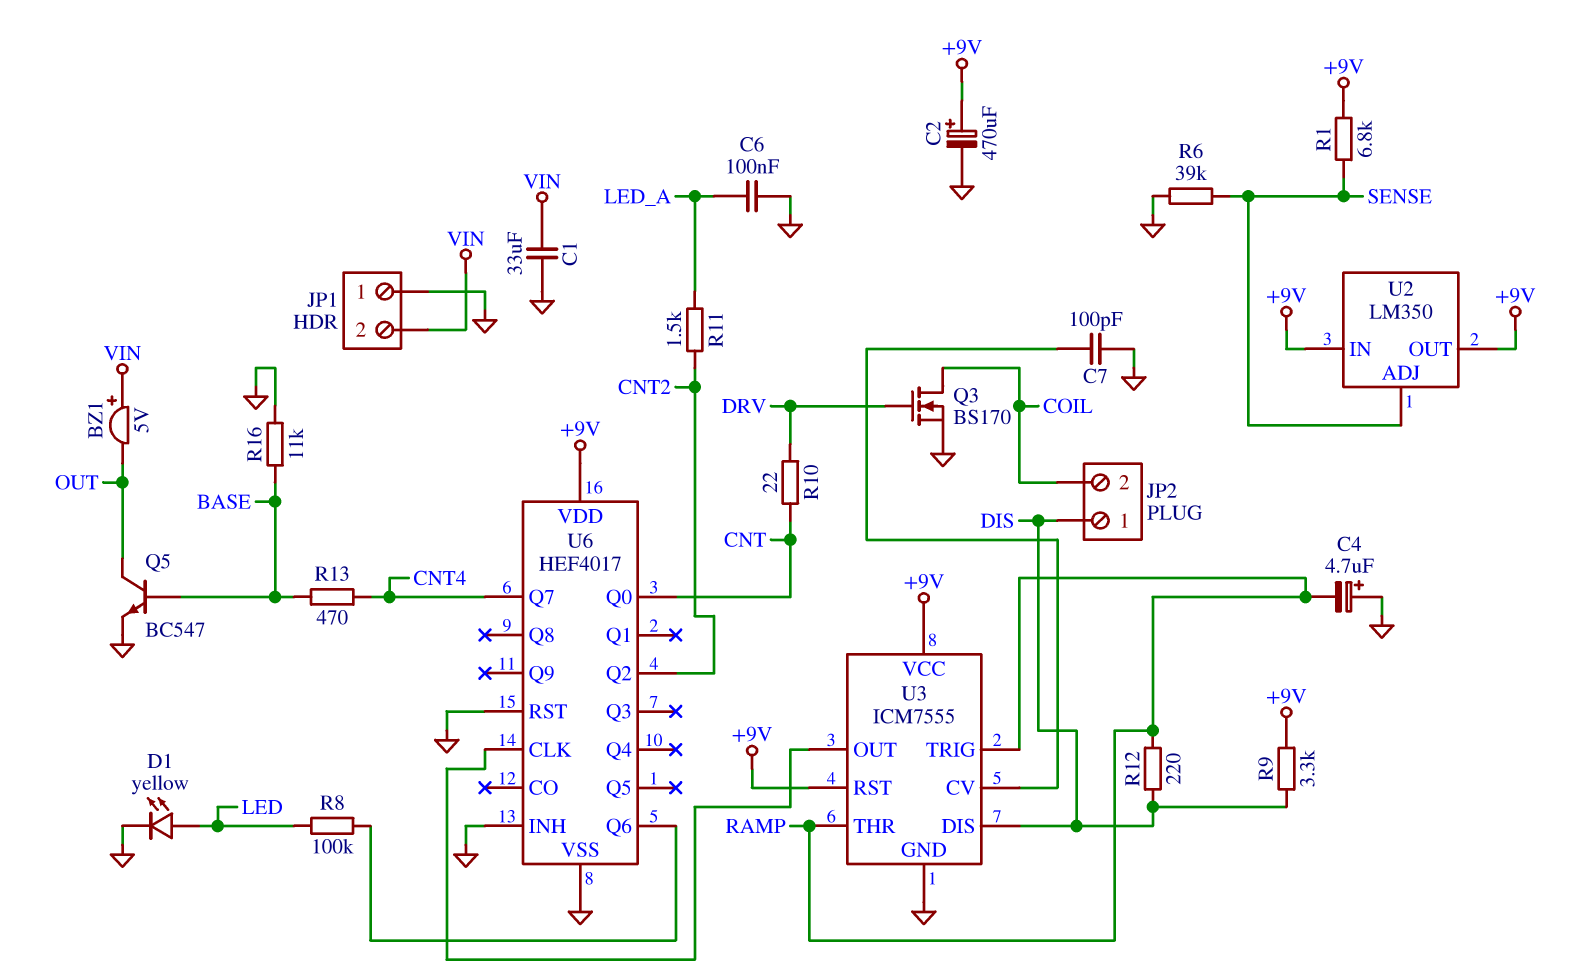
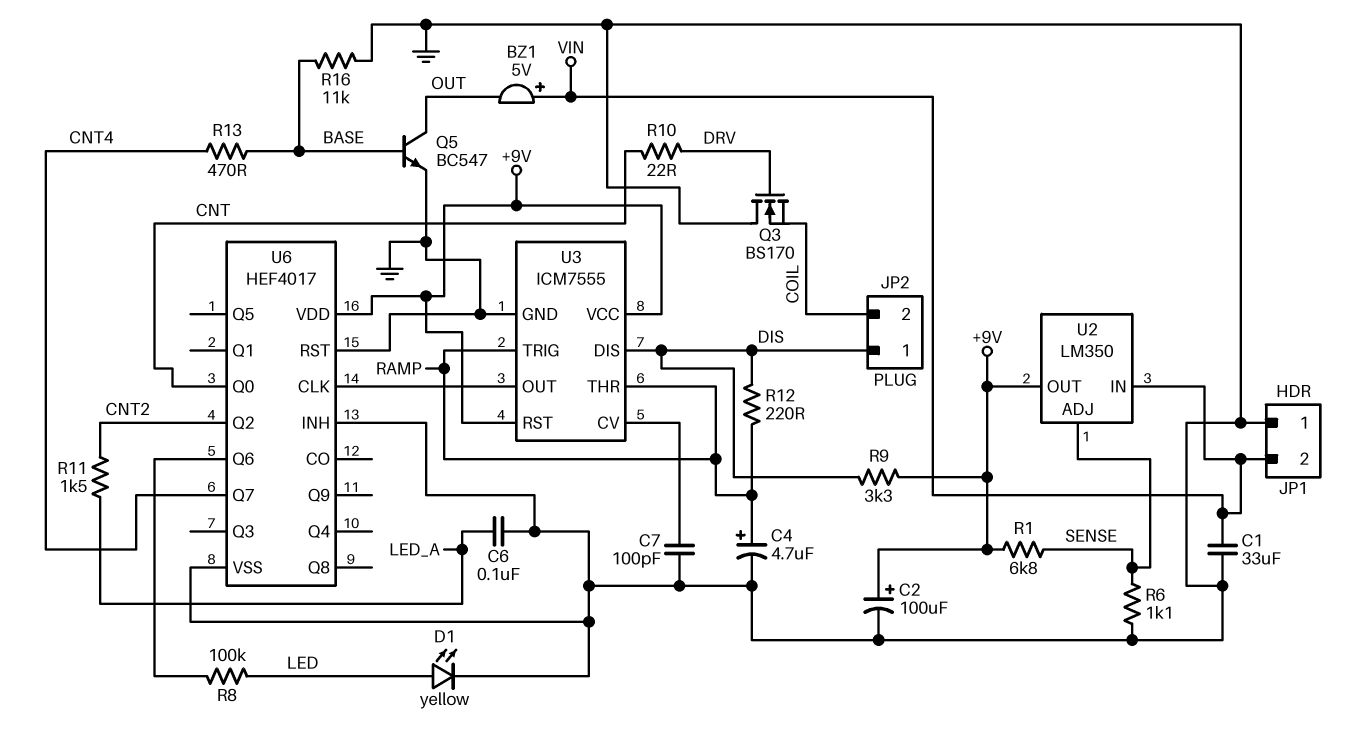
C2: 470uF (plus +9V, minus GND) -> 100uF (plus +9V, minus GND)
C4: 4.7uF (plus GND, minus RAMP) -> 4.7uF (plus RAMP, minus GND)
Q3: NMOS BS170 (G DRV, D COIL, S GND) -> NMOS BS170 (G DRV, D GND, S COIL)
R6: 39k (GND, SENSE) -> 1.1k (GND, SENSE)
U2 pin IN: +9V -> VIN

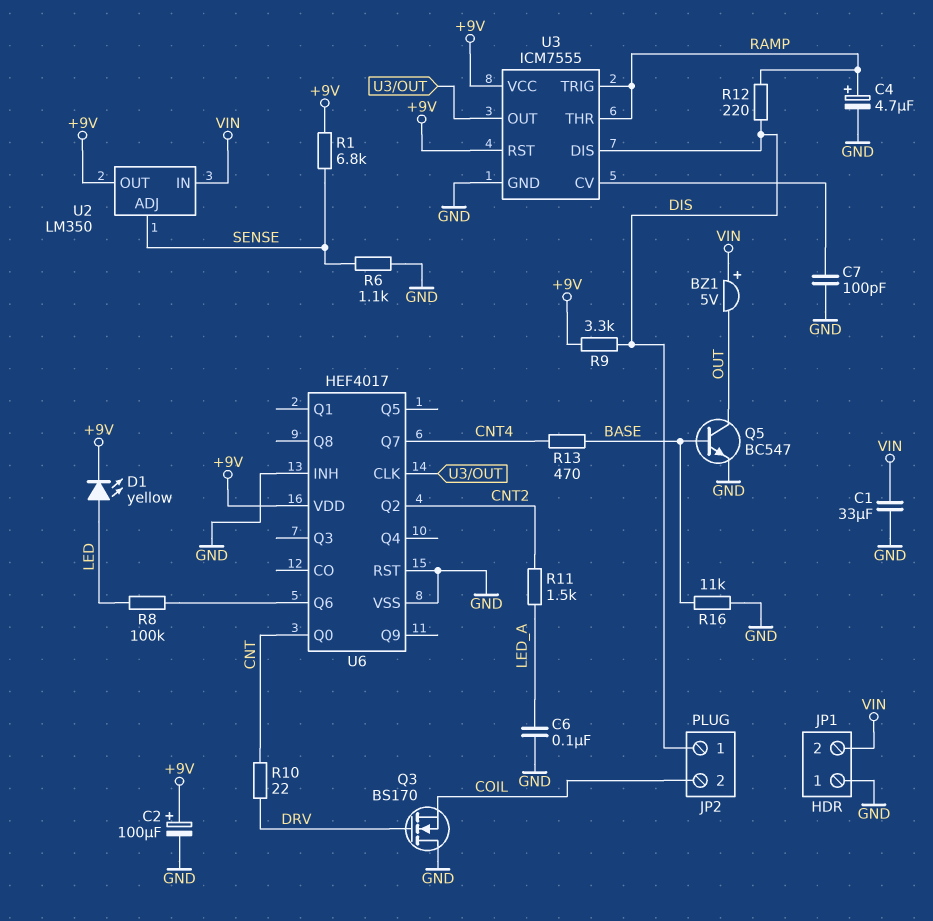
D1: LED yellow (A LED, K GND) -> LED yellow (A LED, K +9V)

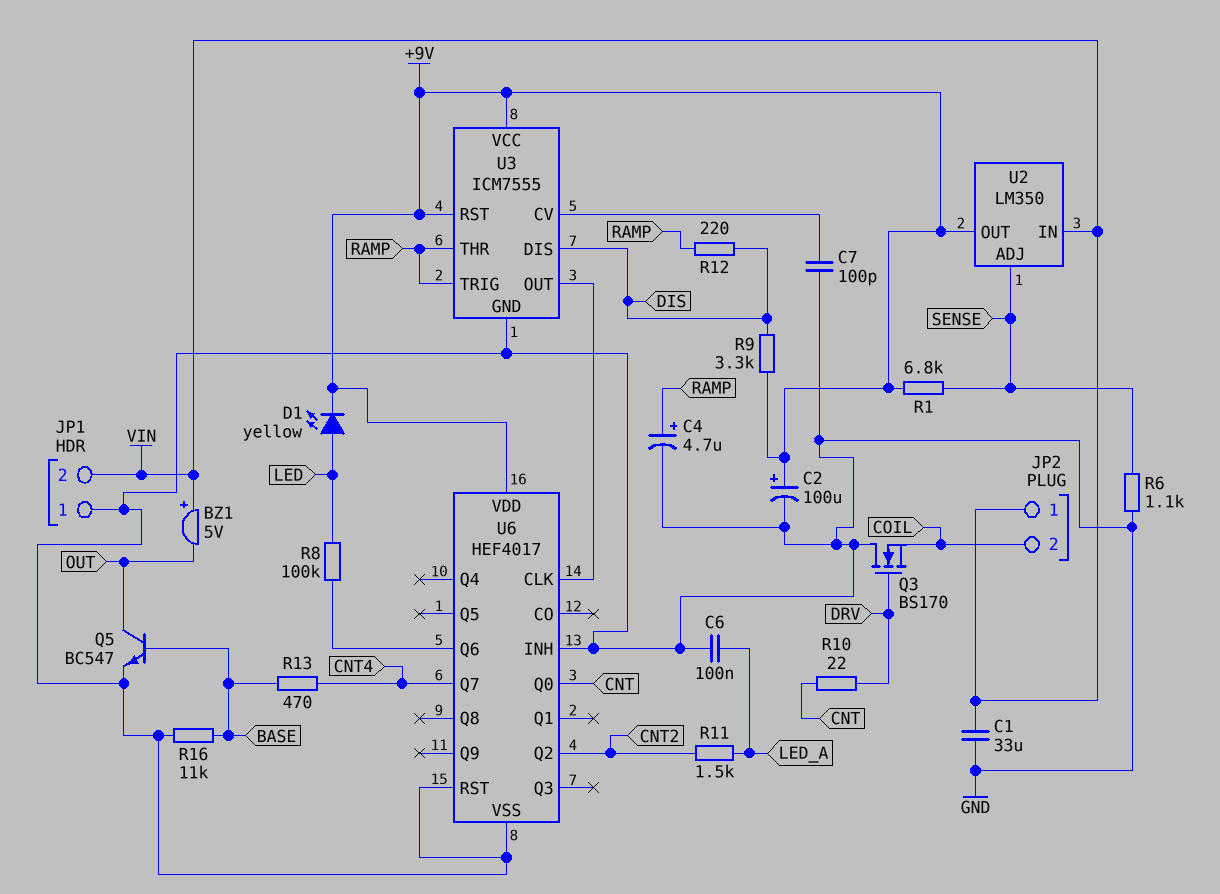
JP2 pin 1: DIS -> VIN

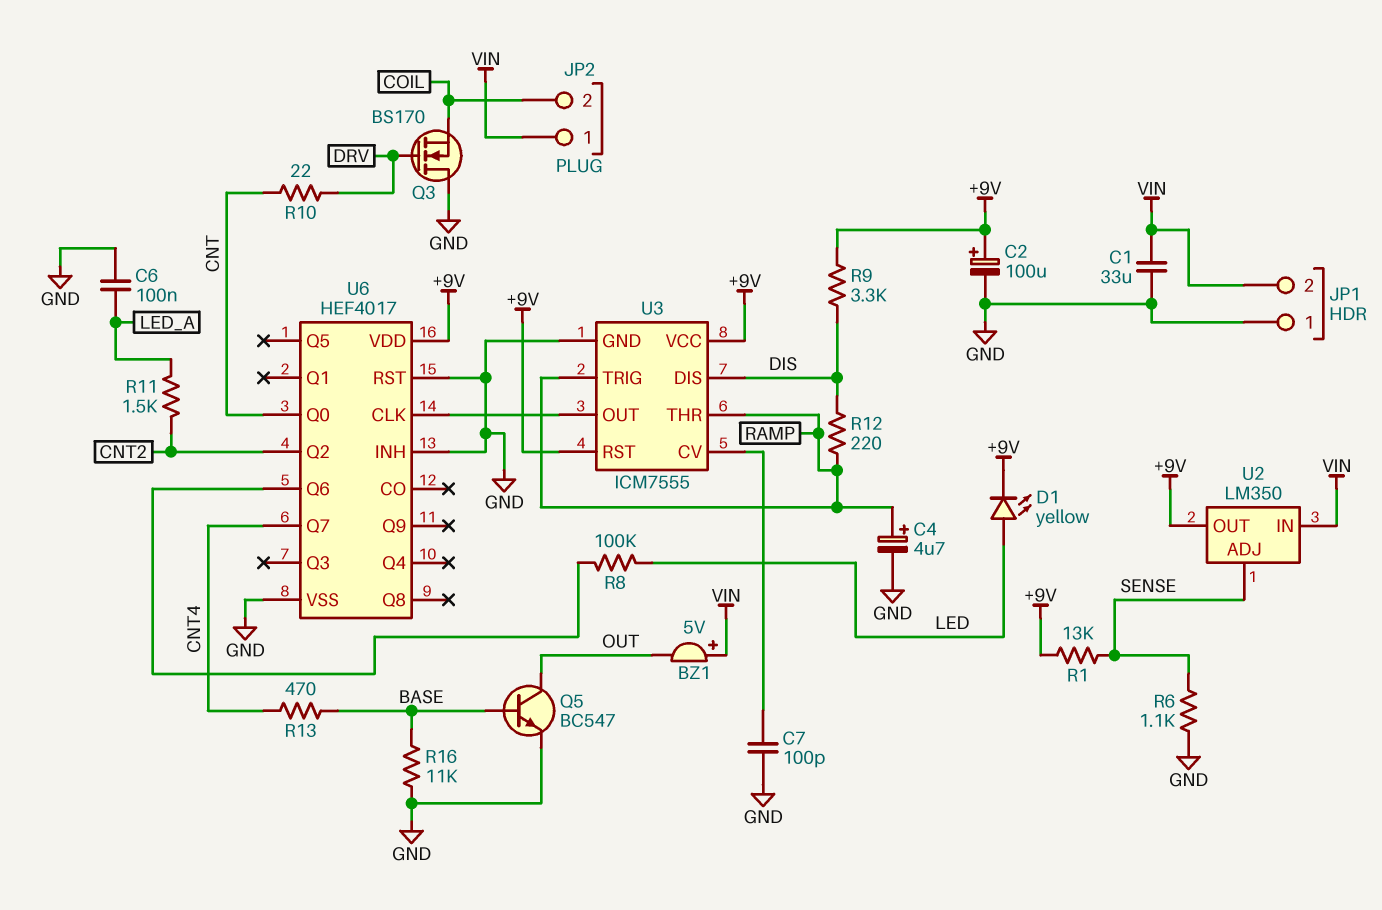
R1: 6.8k (+9V, SENSE) -> 13k (+9V, SENSE)

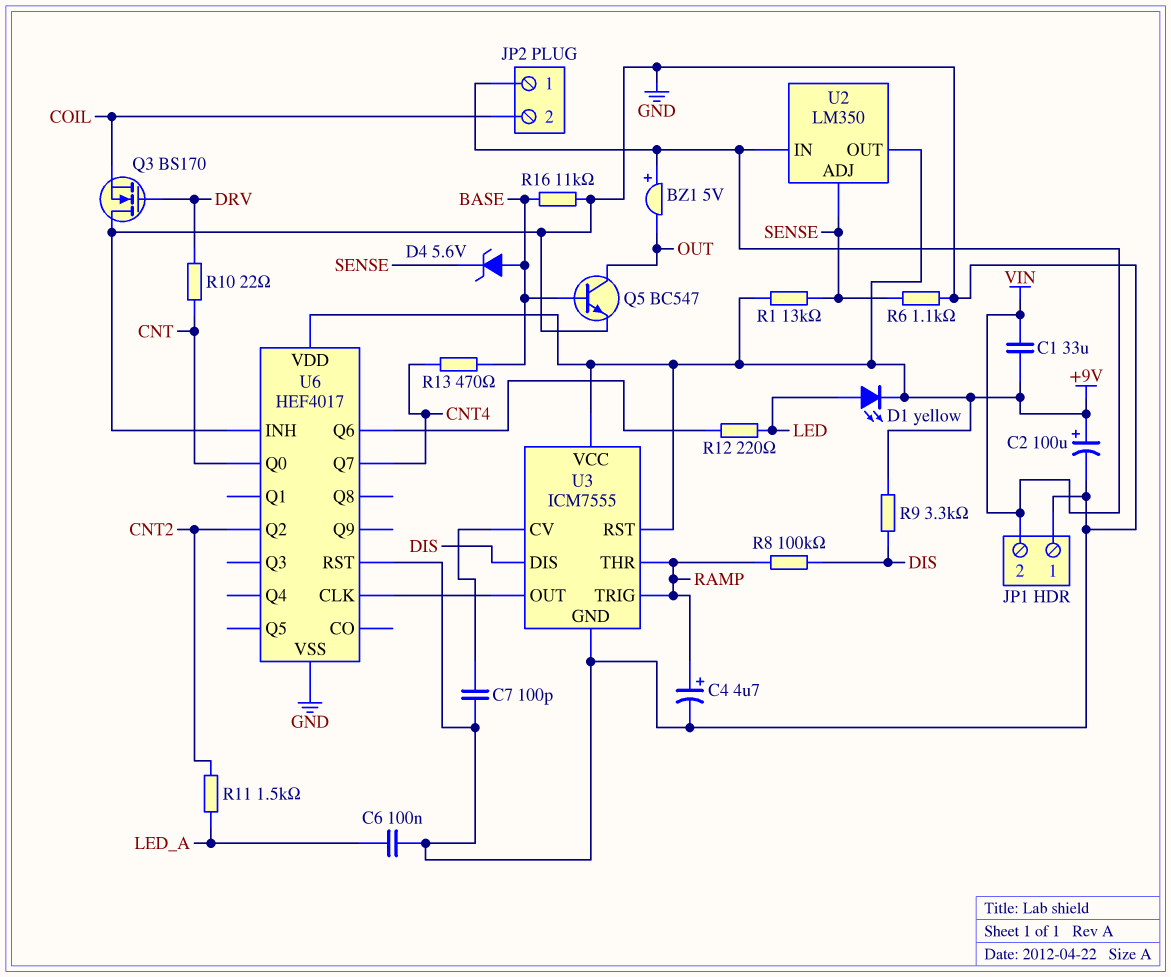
C1: 33uF (GND, VIN) -> 33uF (+9V, VIN)
D4: none -> zener 5.6V (A BASE, K SENSE)
R8: 100k (LED, U6/Q6) -> 100k (DIS, RAMP)
R12: 220 (DIS, RAMP) -> 220 (LED, U6/Q6)

